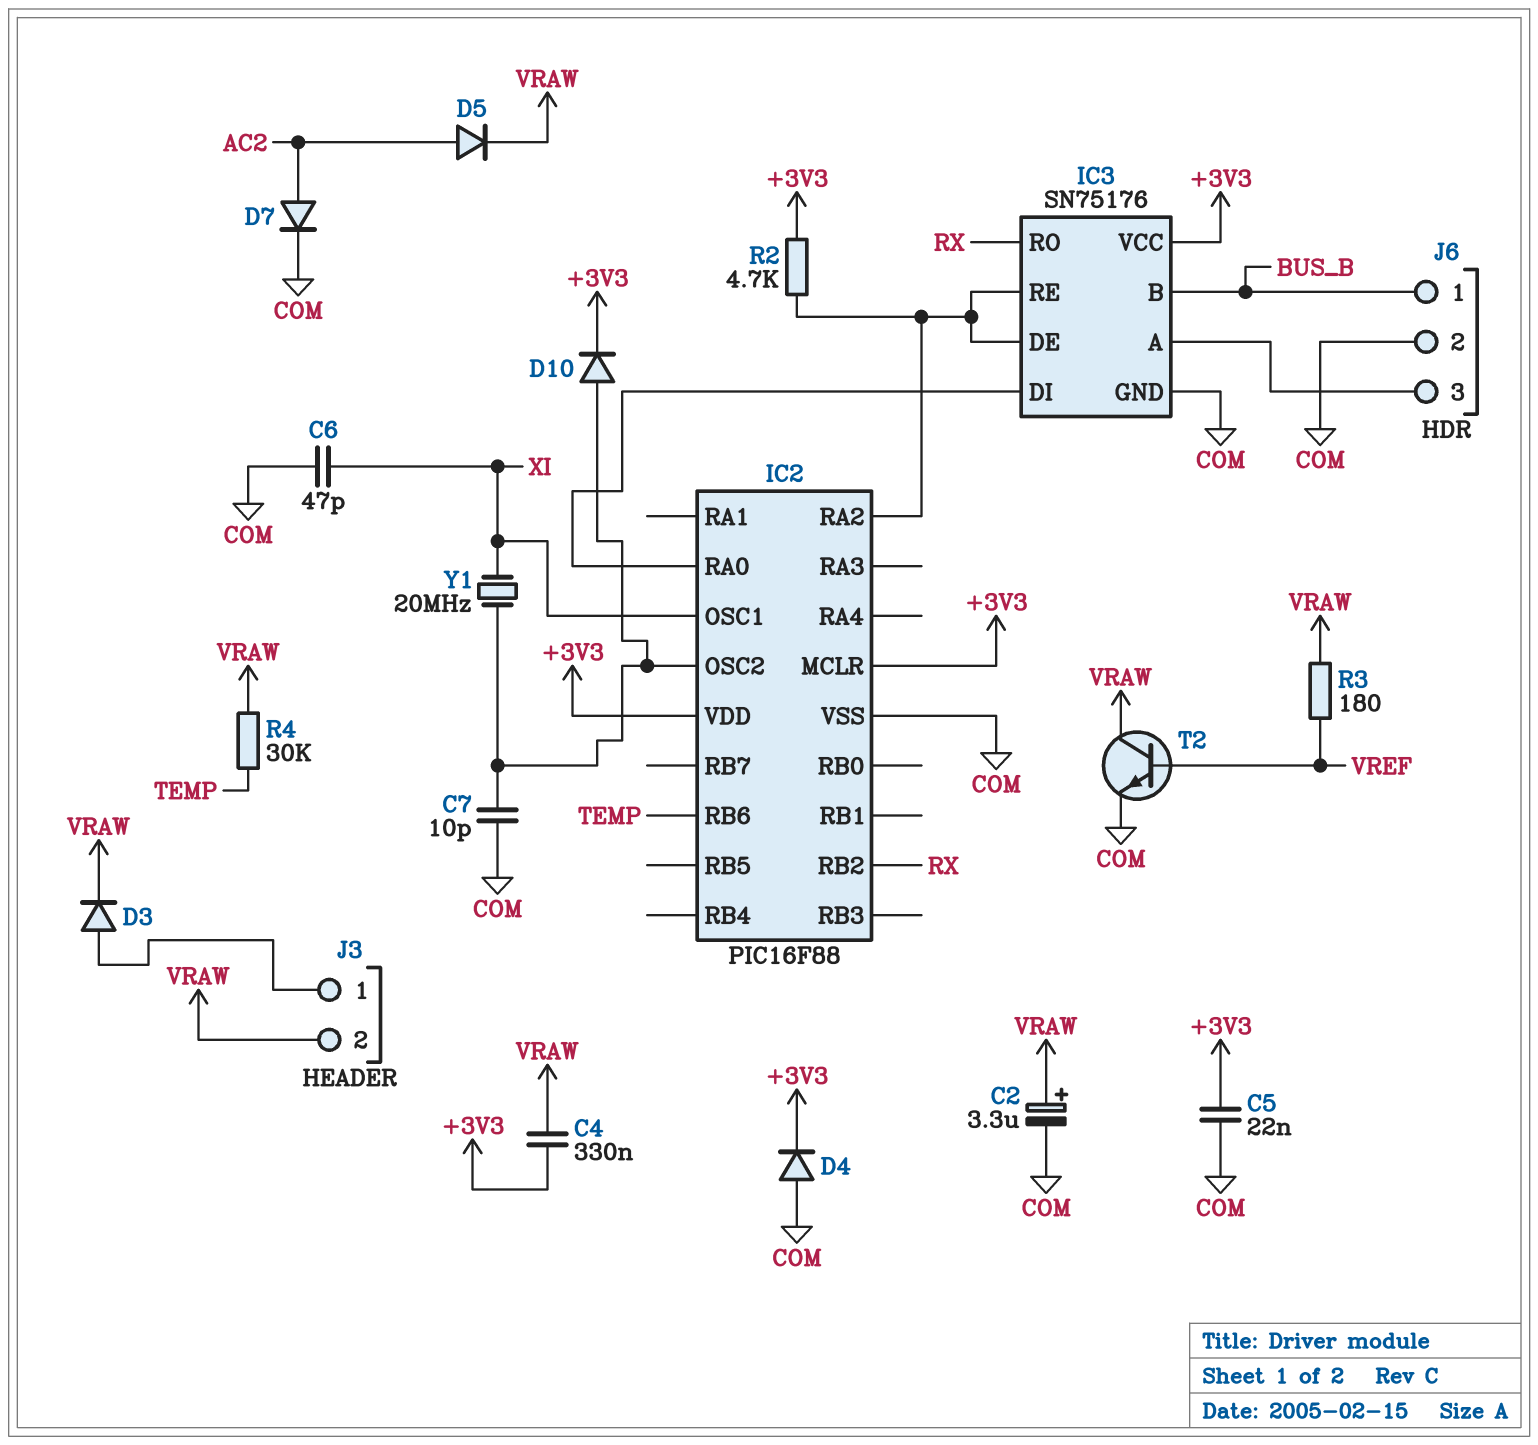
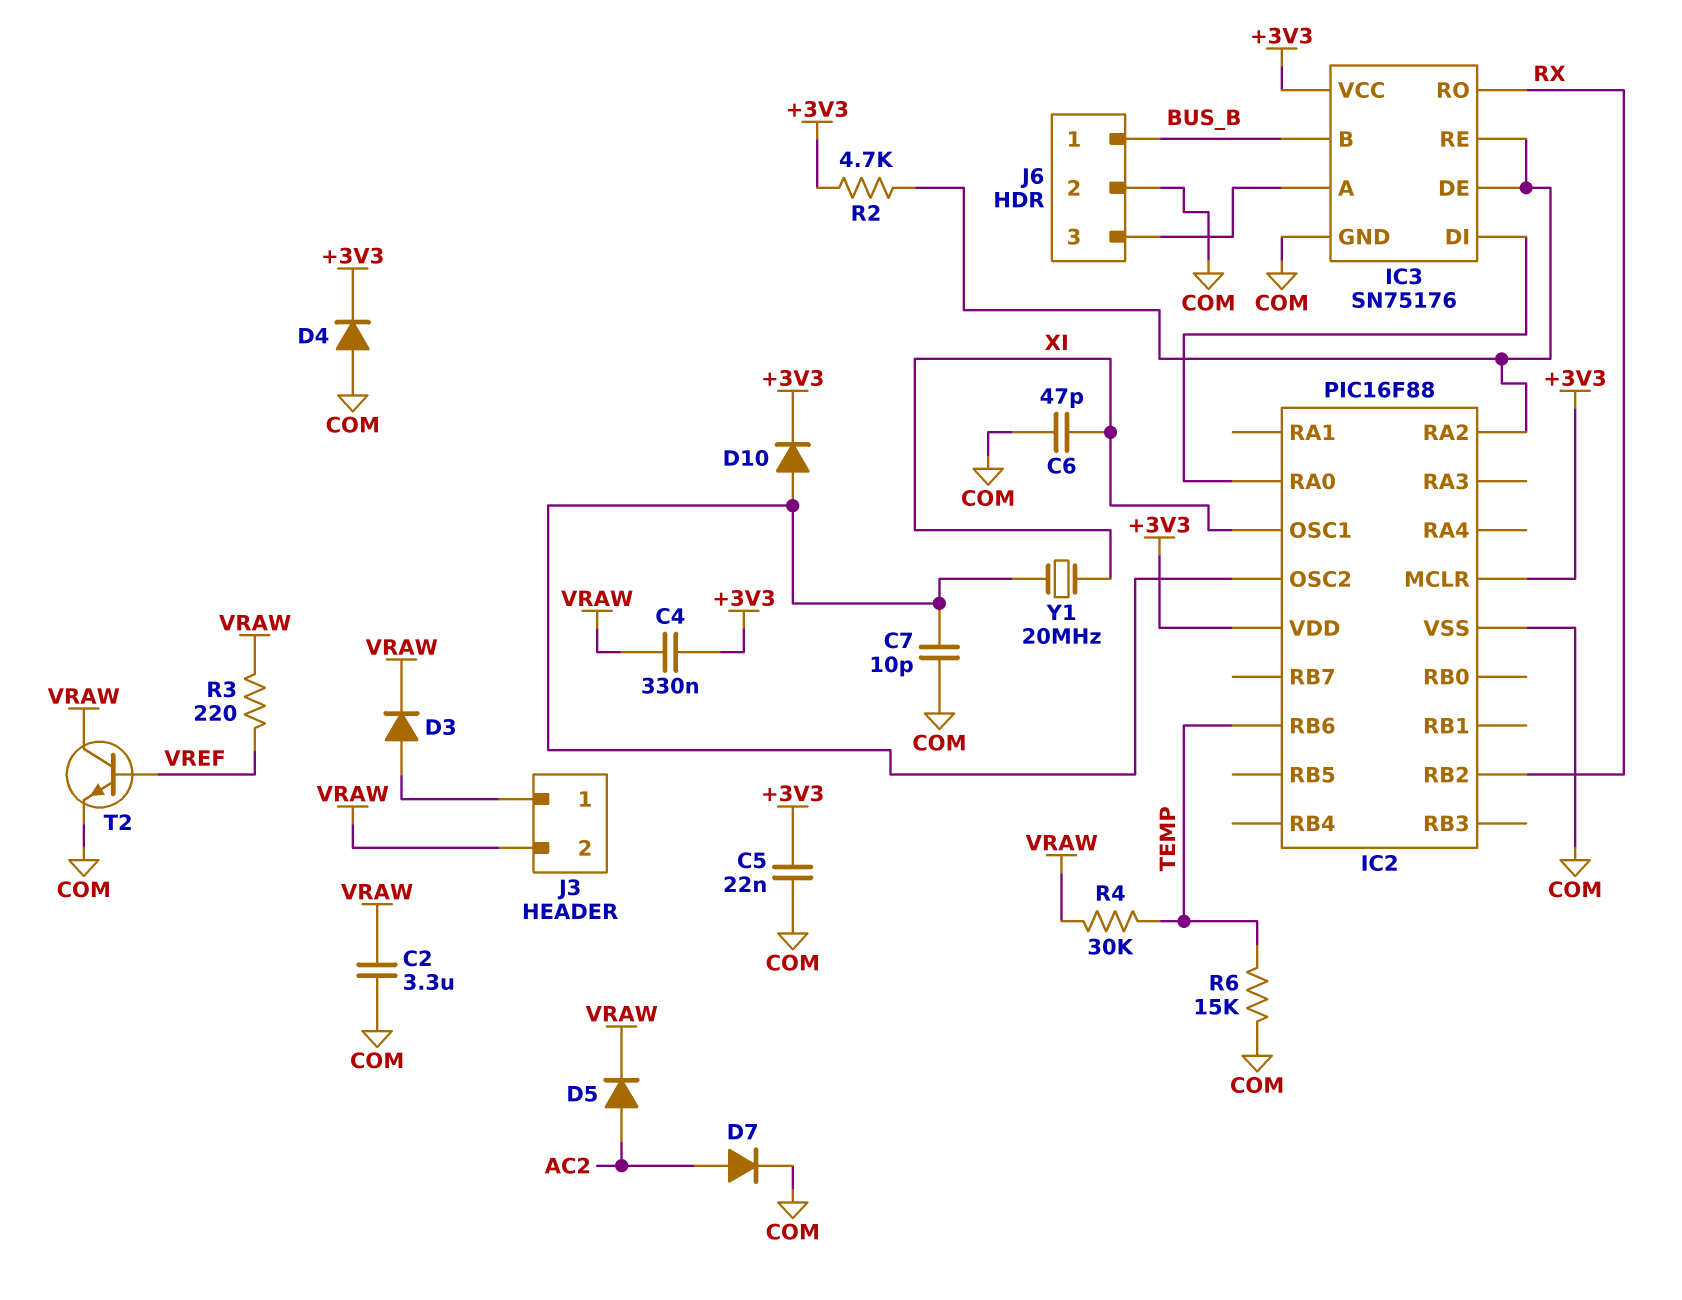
C2: 3.3uF (plus VRAW, minus COM) -> 3.3uF (COM, VRAW)
R3: 180 (VRAW, VREF) -> 220 (VRAW, VREF)
R6: none -> 15k (COM, TEMP)

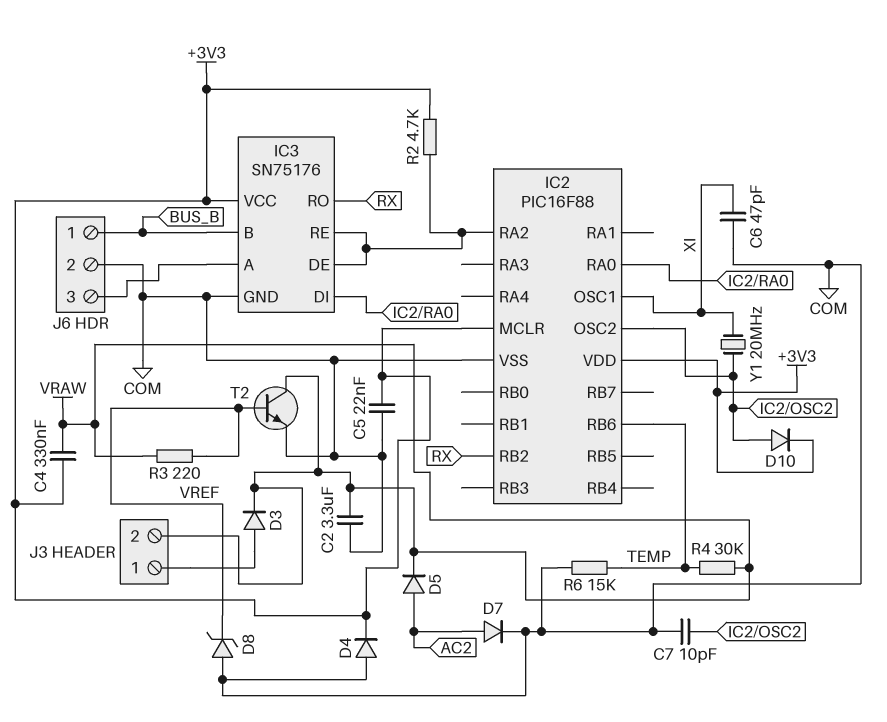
D8: none -> zener (A COM, K VREF)

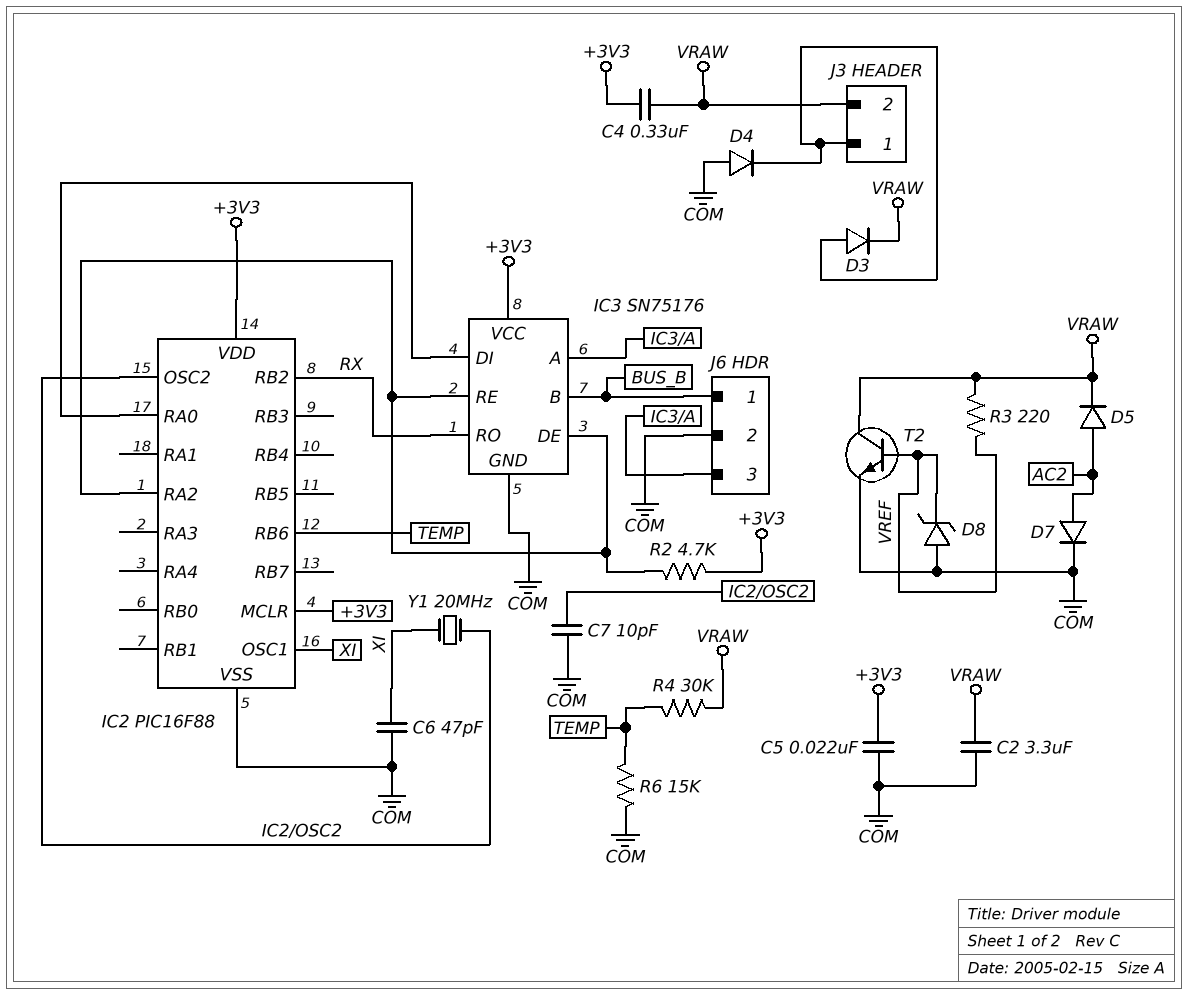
D4: diode (A COM, K +3V3) -> diode (A COM, K J3/1)
D10: diode (A IC2/OSC2, K +3V3) -> none

